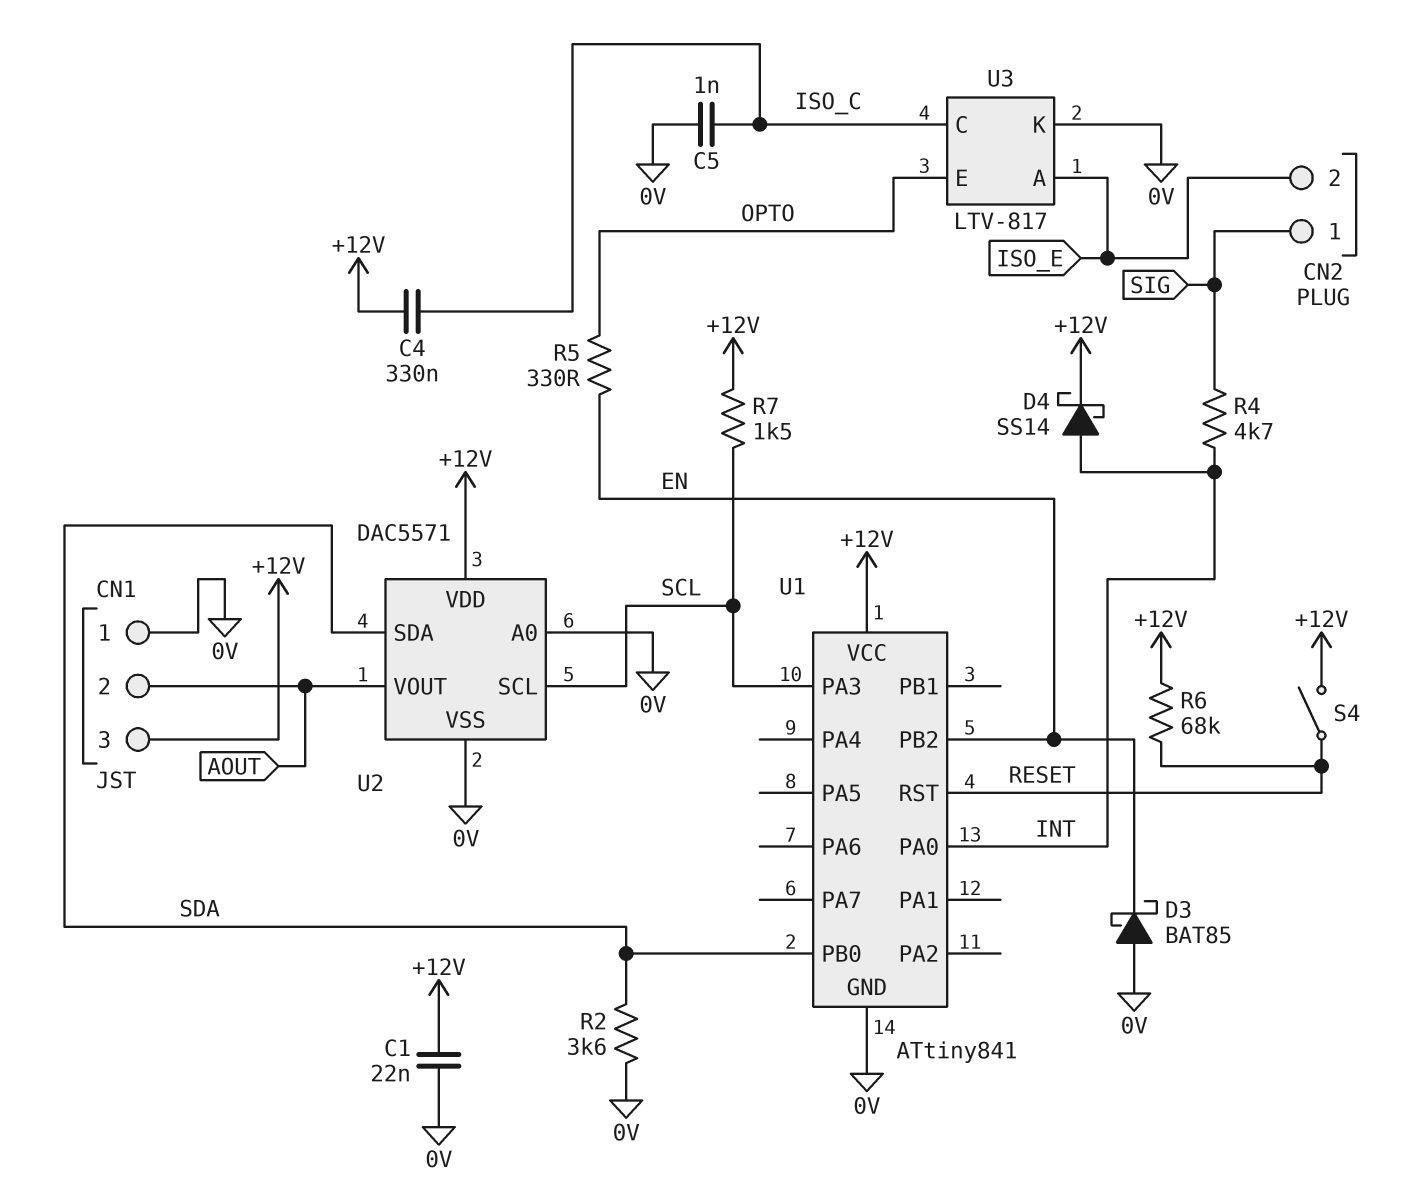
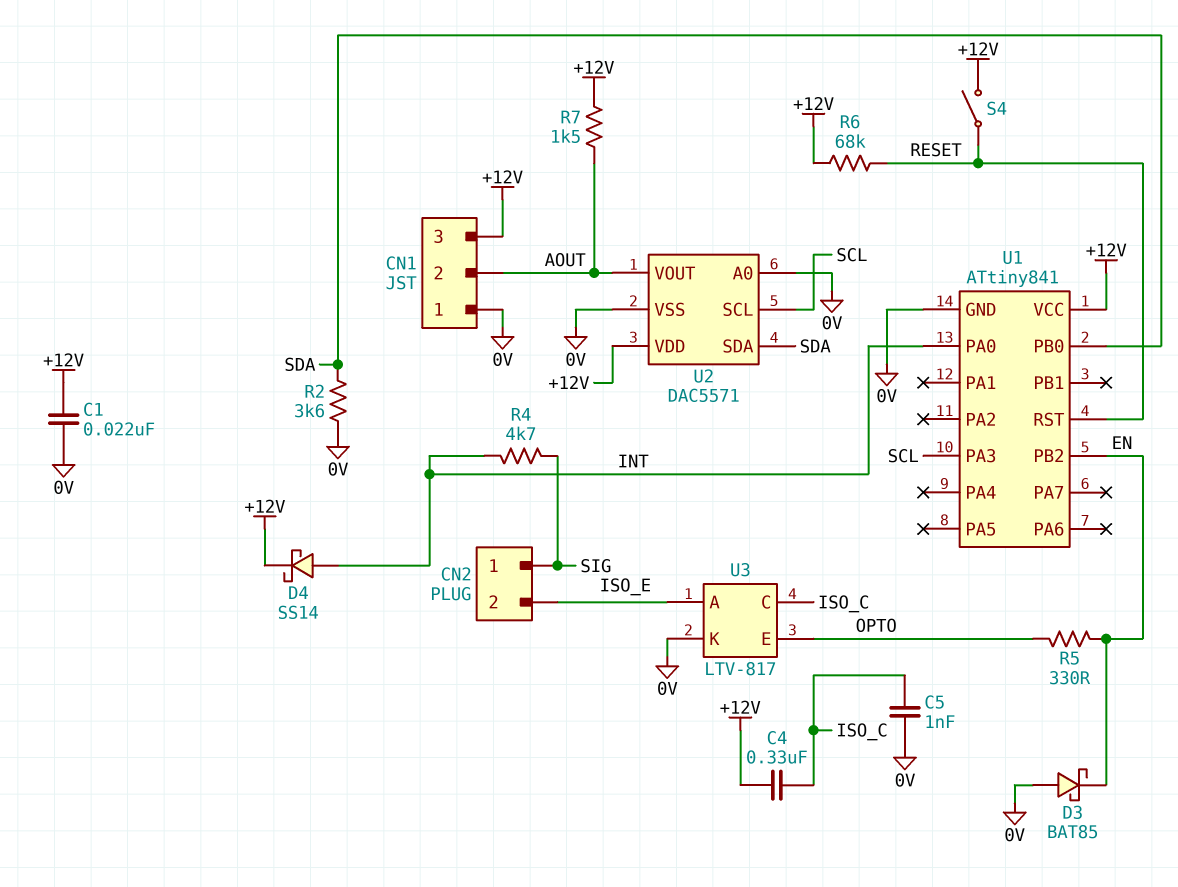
R7: 1.5k (+12V, SCL) -> 1.5k (+12V, AOUT)

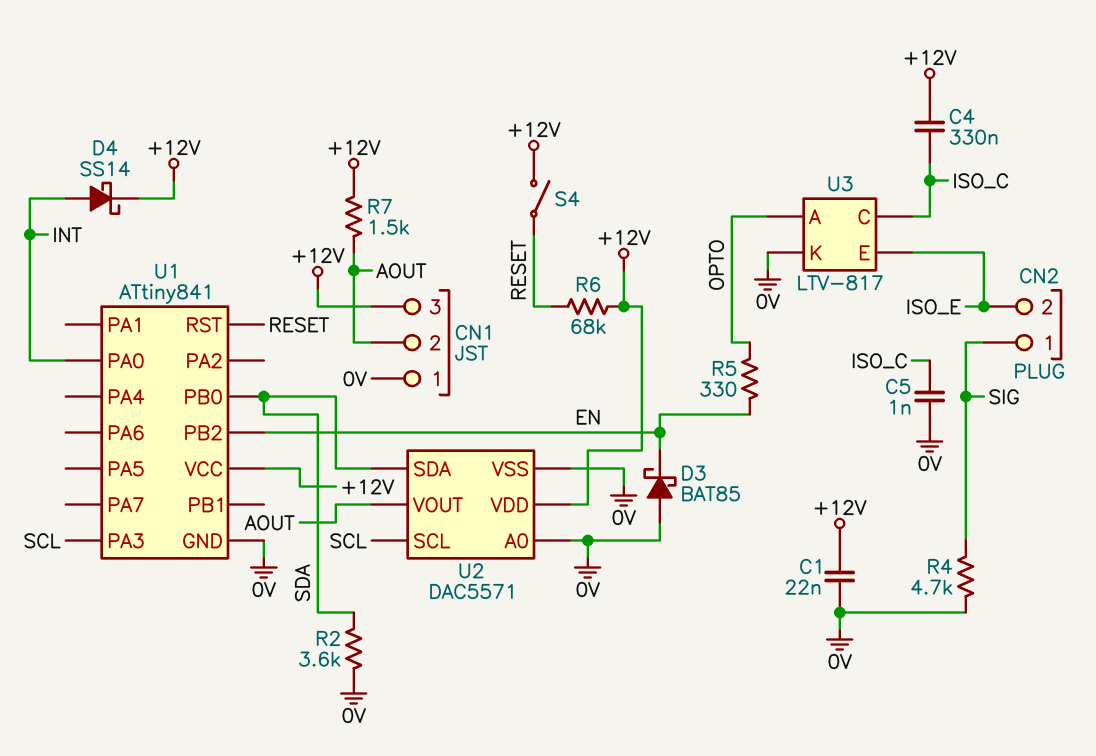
R4: 4.7k (INT, SIG) -> 4.7k (0V, SIG)
U3 pin A: ISO_E -> OPTO
U3 pin E: OPTO -> ISO_E

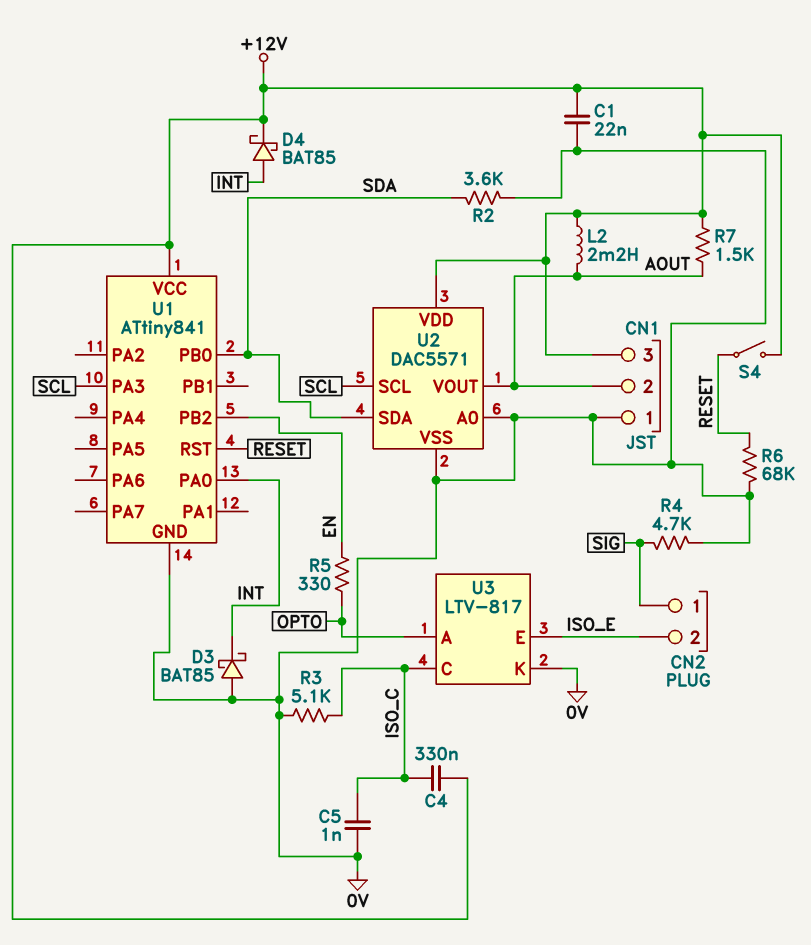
D3: schottky BAT85 (A 0V, K EN) -> schottky BAT85 (A 0V, K INT)
D4: schottky SS14 (A INT, K +12V) -> schottky BAT85 (A INT, K +12V)
L2: none -> 2.2mH (+12V, AOUT)
R3: none -> 5.1k (0V, ISO_C)
R6: 68k (+12V, RESET) -> 68k (0V, RESET)

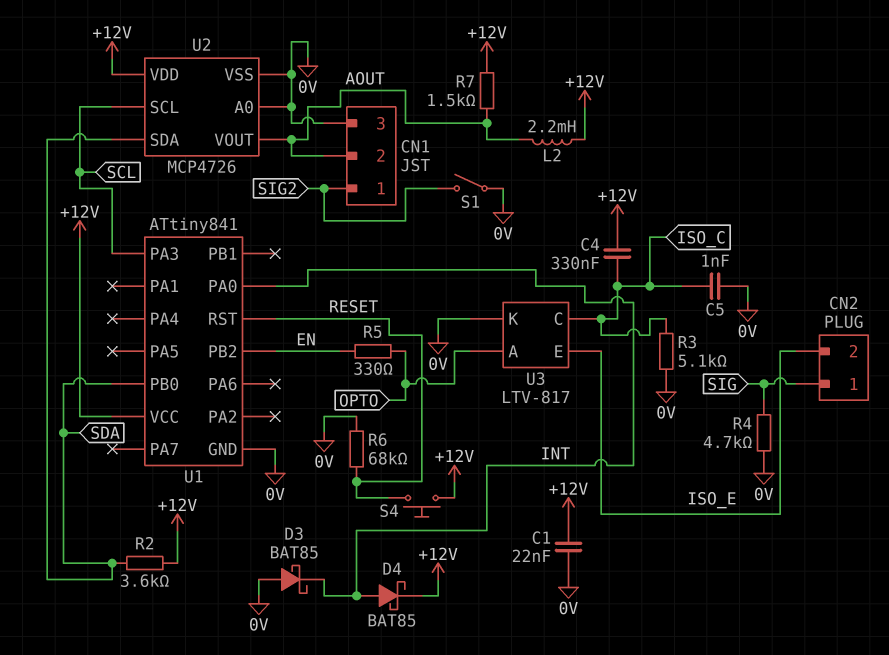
CN1 pin 1: 0V -> SIG2
CN1 pin 3: +12V -> 0V
R2: 3.6k (0V, SDA) -> 3.6k (+12V, SDA)
S1: none -> switch (0V, SIG2)
S4: switch (+12V, RESET) -> button (+12V, RESET)
U2: DAC5571 -> MCP4726

